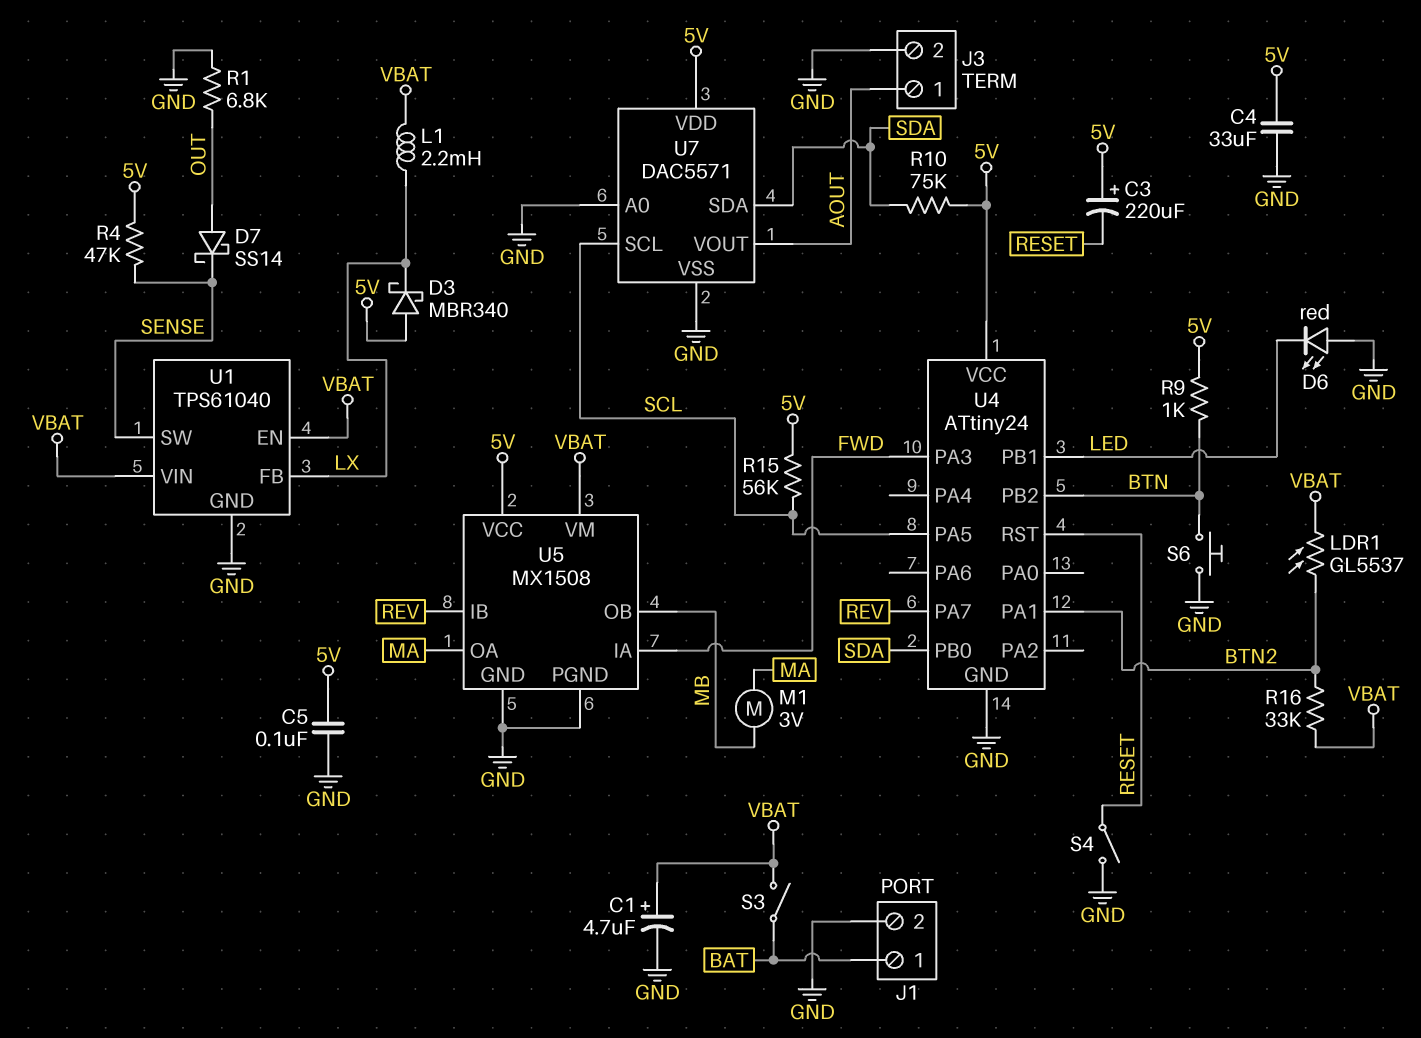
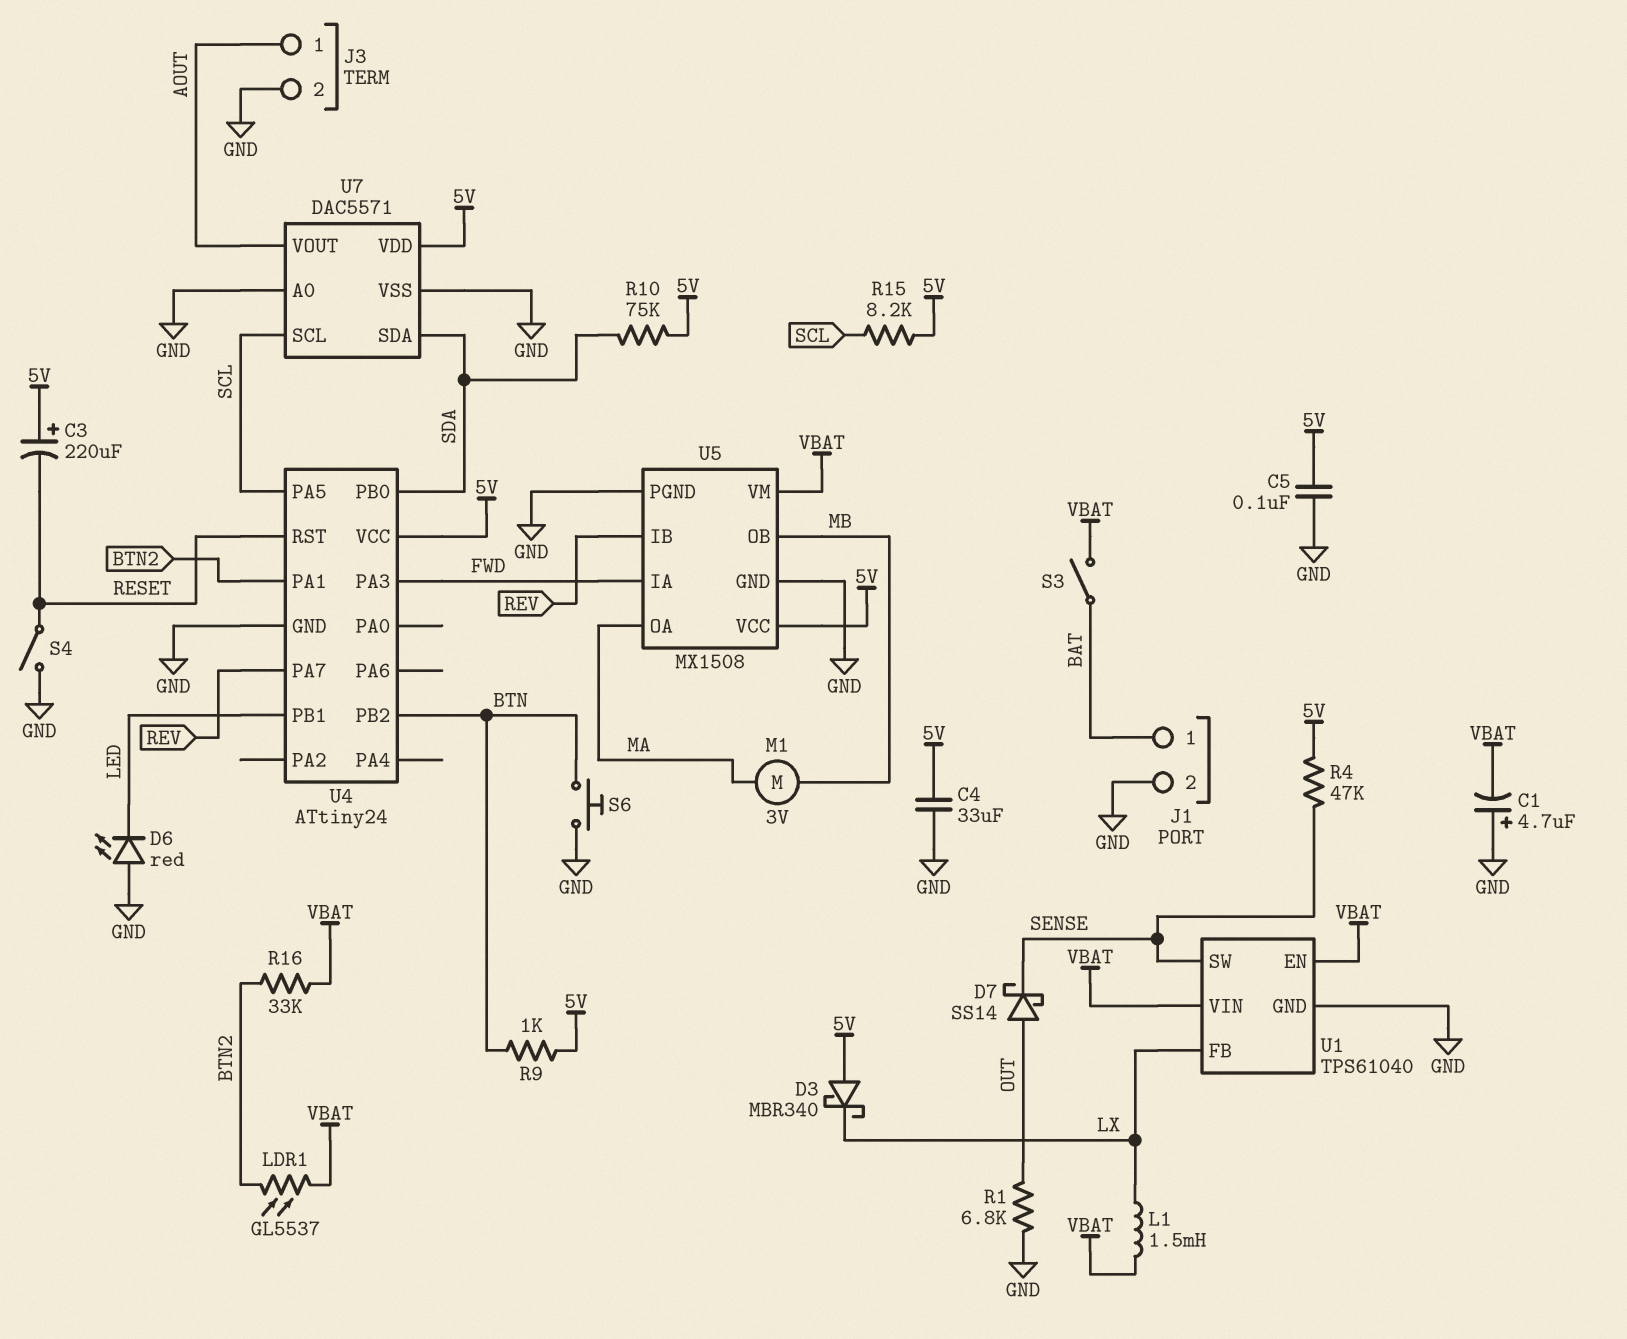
C1: 4.7uF (plus VBAT, minus GND) -> 4.7uF (plus GND, minus VBAT)
L1: 2.2mH (LX, VBAT) -> 1.5mH (LX, VBAT)
R15: 56k (5V, SCL) -> 8.2k (5V, SCL)

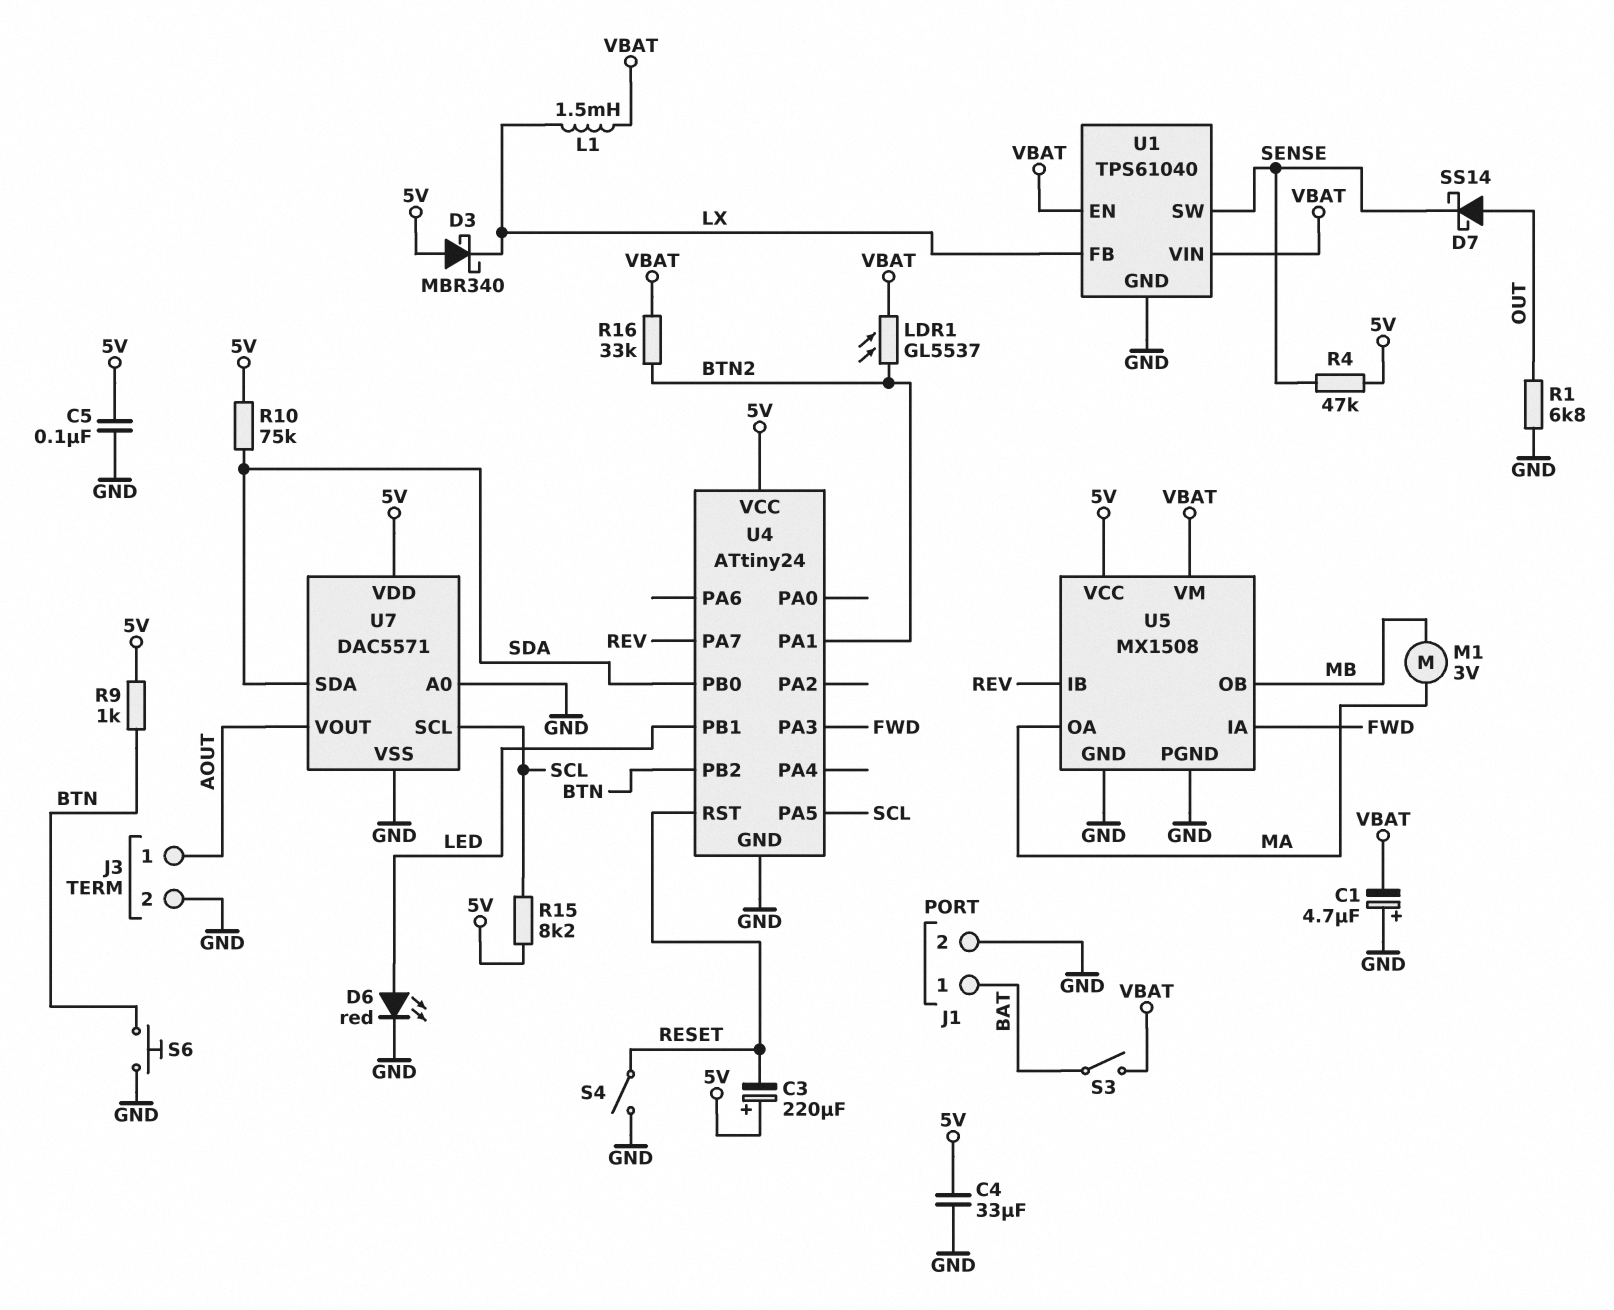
D6: LED red (A GND, K LED) -> LED red (A LED, K GND)

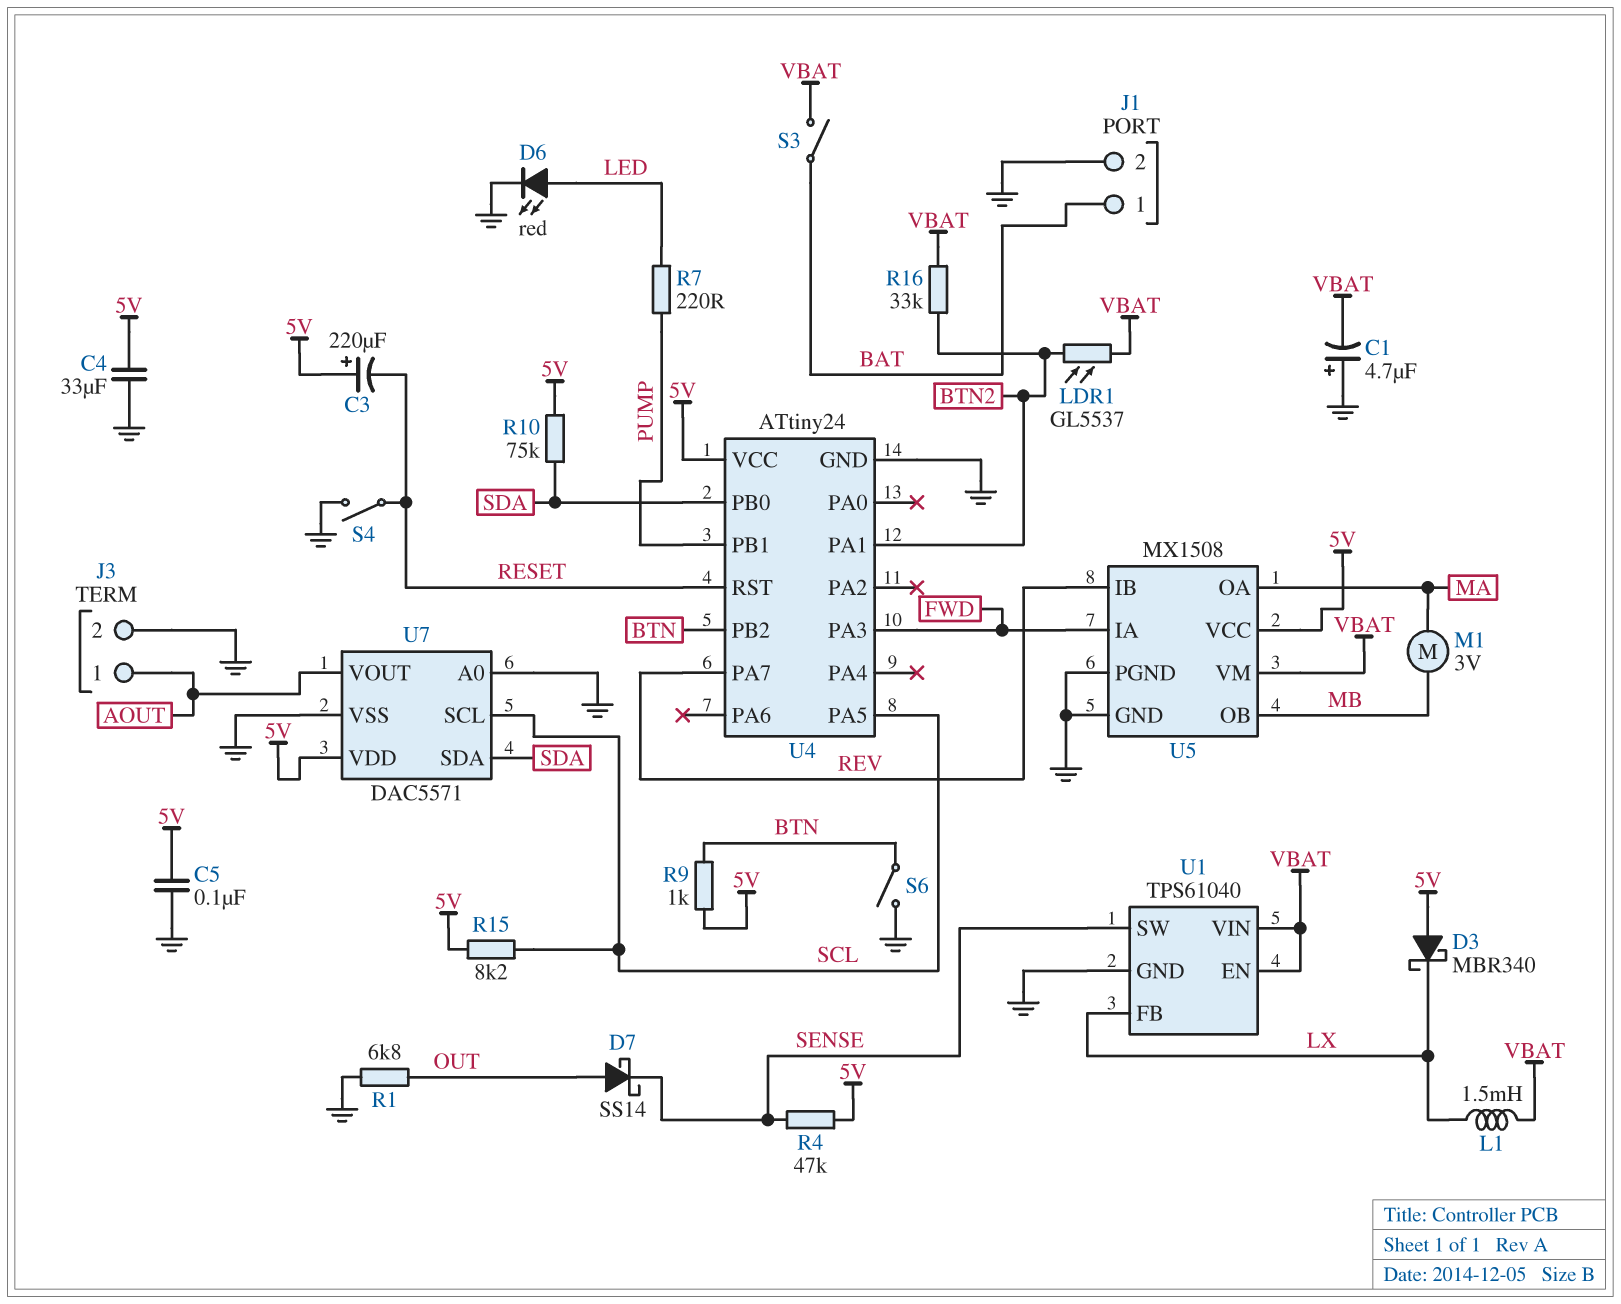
R7: none -> 220 (LED, PUMP)
S6: button (BTN, GND) -> switch (BTN, GND)
U4 pin PB1: LED -> PUMP

